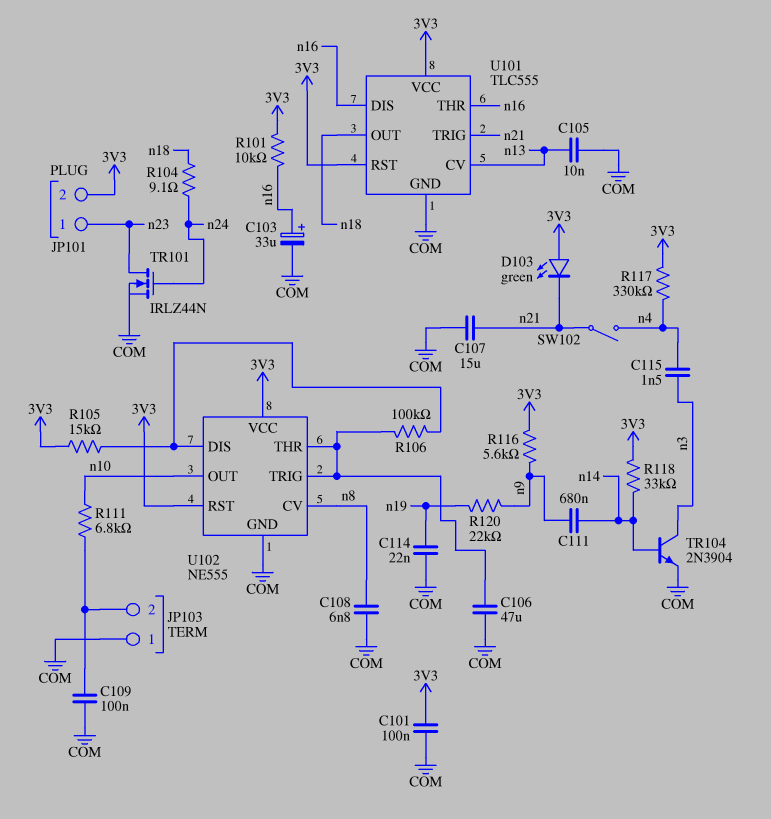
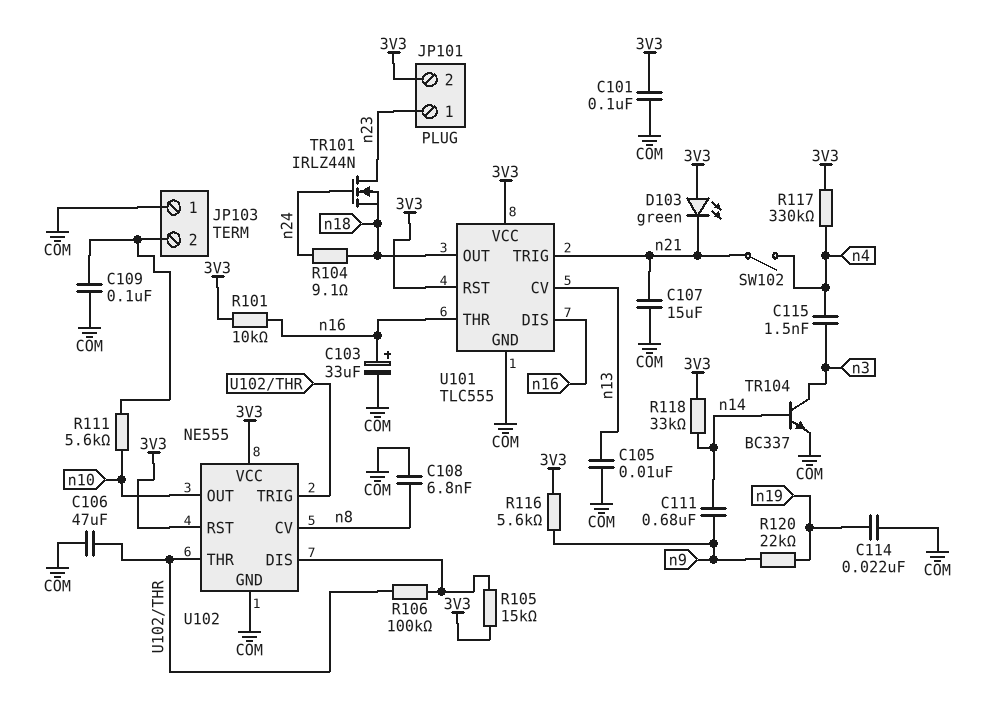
R111: 6.8k (JP103/2, n10) -> 5.6k (JP103/2, n10)
TR101: NMOS IRLZ44N (G n24, D n23, S COM) -> NMOS IRLZ44N (G n24, D n23, S n18)
TR104: NPN 2N3904 (B n14, C n3, E COM) -> NPN BC337 (B n14, C n3, E COM)

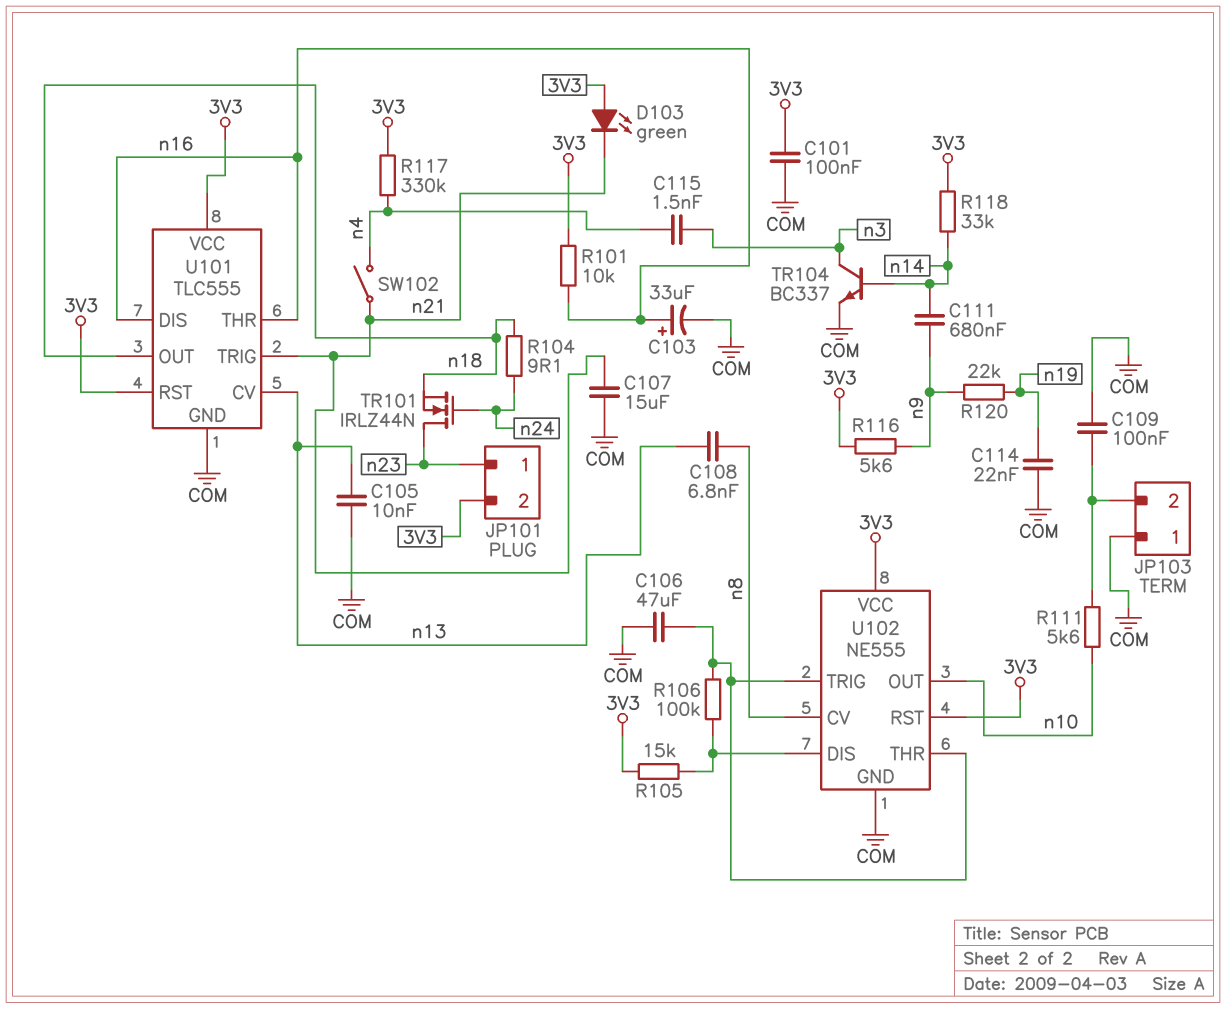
C108: 6.8nF (COM, n8) -> 6.8nF (n8, n13)

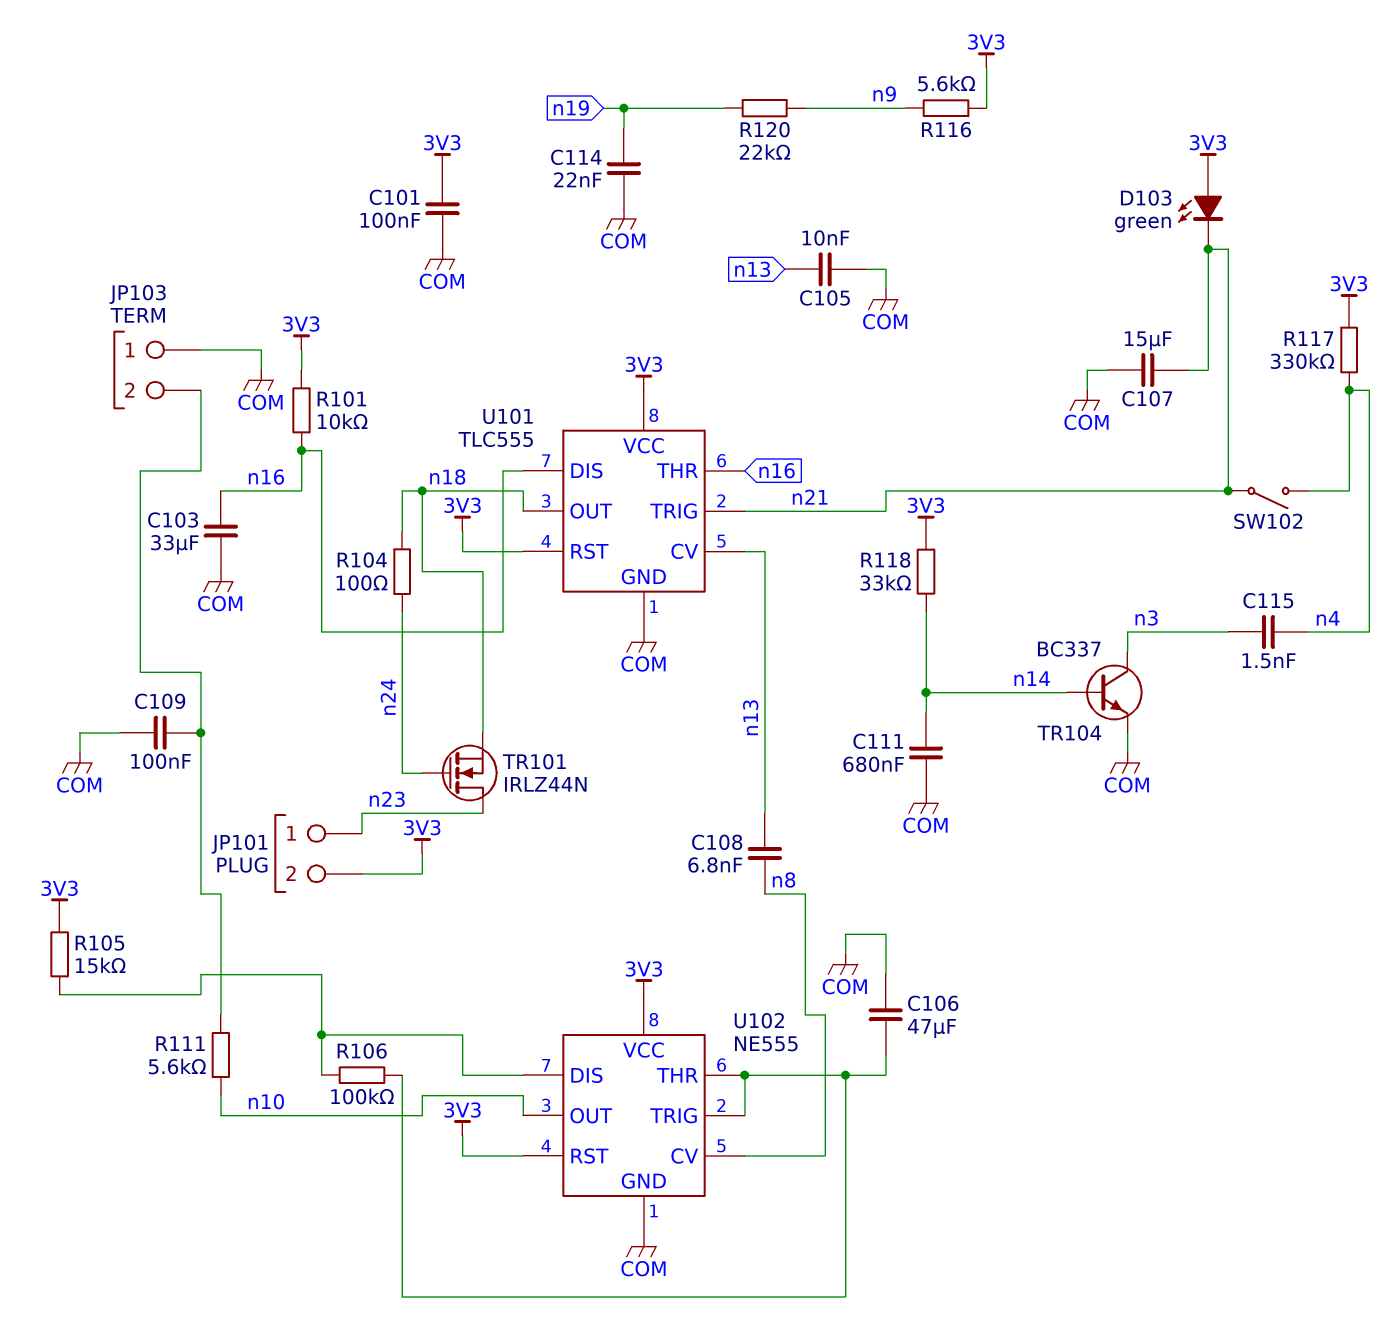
C103: 33uF (plus n16, minus COM) -> 33uF (COM, n16)
C111: 680nF (n9, n14) -> 680nF (COM, n14)
R104: 9.1 (n18, n24) -> 100 (n18, n24)

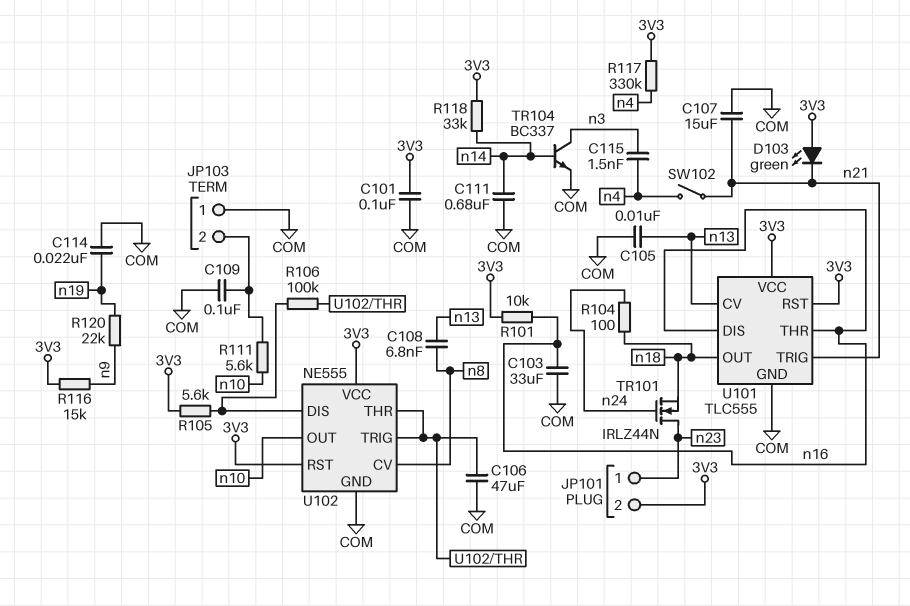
R105: 15k (3V3, U102/DIS) -> 5.6k (3V3, U102/DIS)
R116: 5.6k (3V3, n9) -> 15k (3V3, n9)

